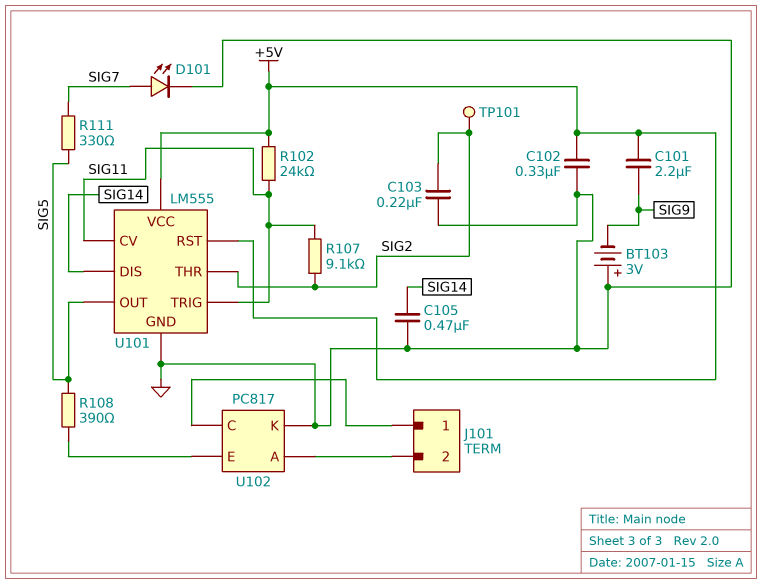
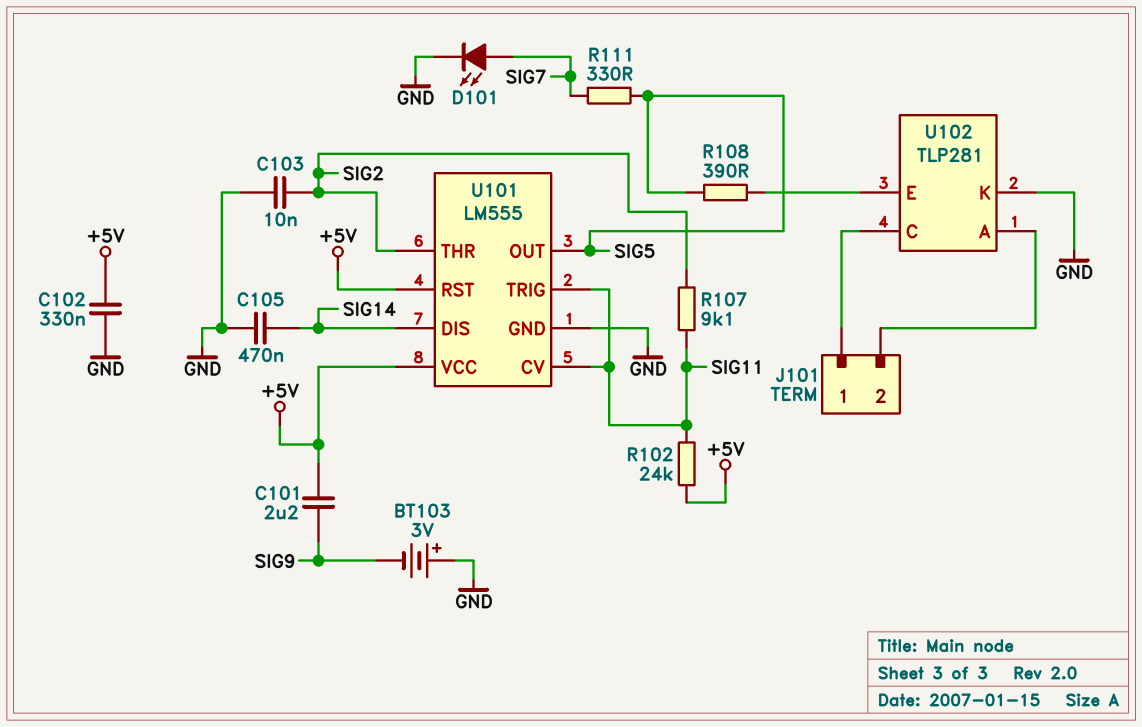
C103: 220nF (GND, SIG2) -> 10nF (GND, SIG2)
TP101: test point (SIG2) -> none
U102: PC817 -> TLP281

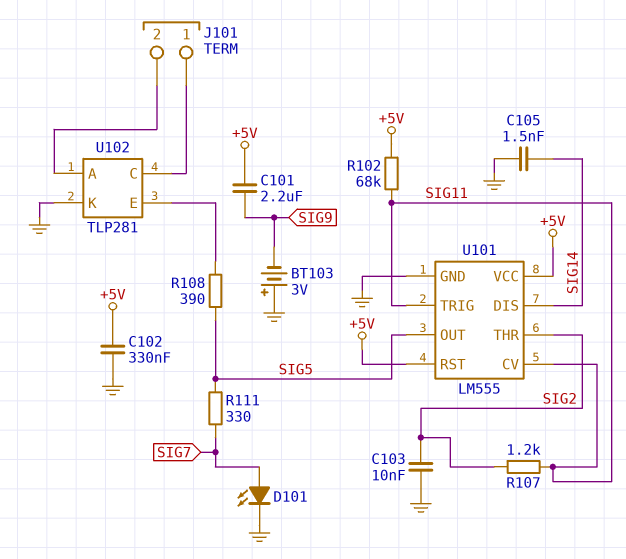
C105: 470nF (GND, SIG14) -> 1.5nF (GND, SIG14)
R102: 24k (+5V, SIG11) -> 68k (+5V, SIG11)
R107: 9.1k (SIG2, SIG11) -> 1.2k (SIG2, SIG11)

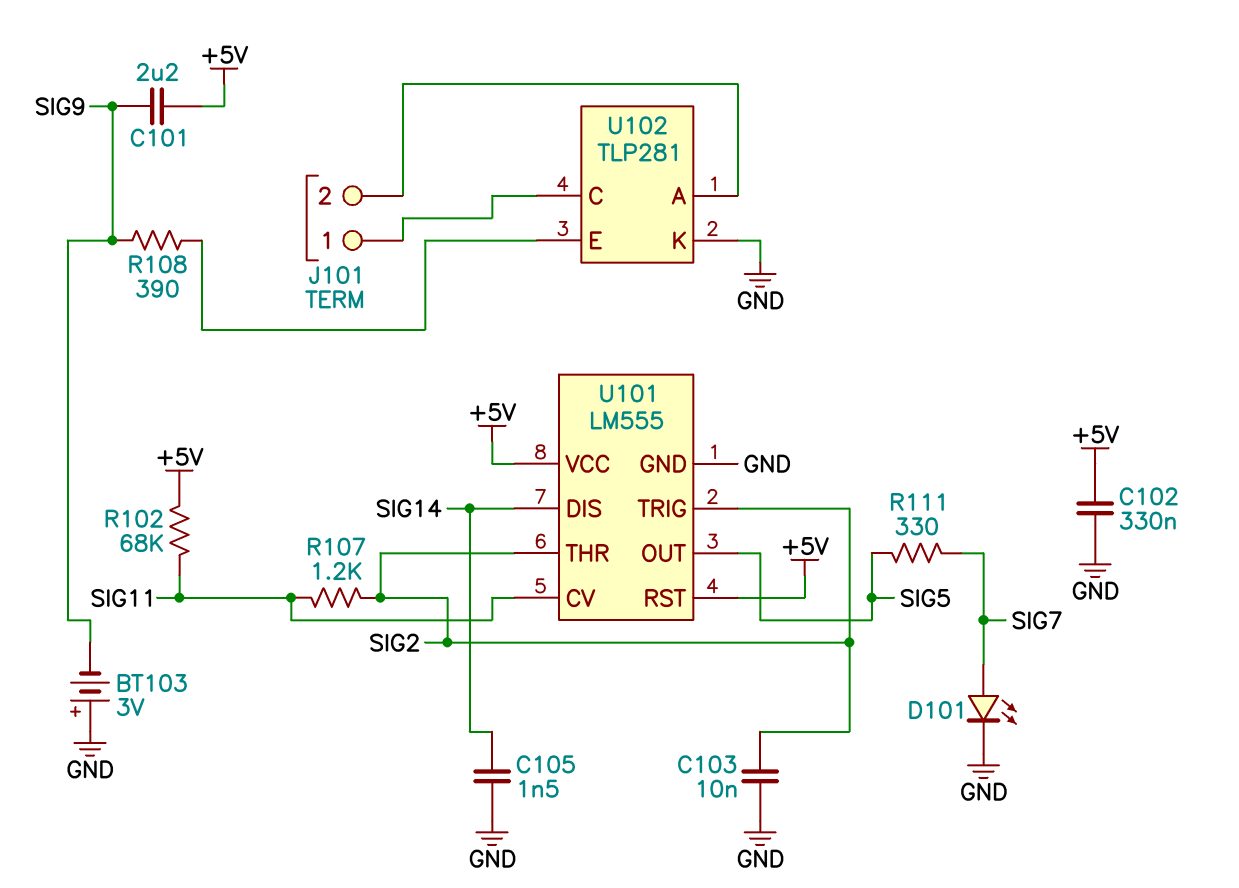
R108: 390 (SIG5, U102/E) -> 390 (SIG9, U102/E)
U101 pin TRIG: SIG11 -> SIG2

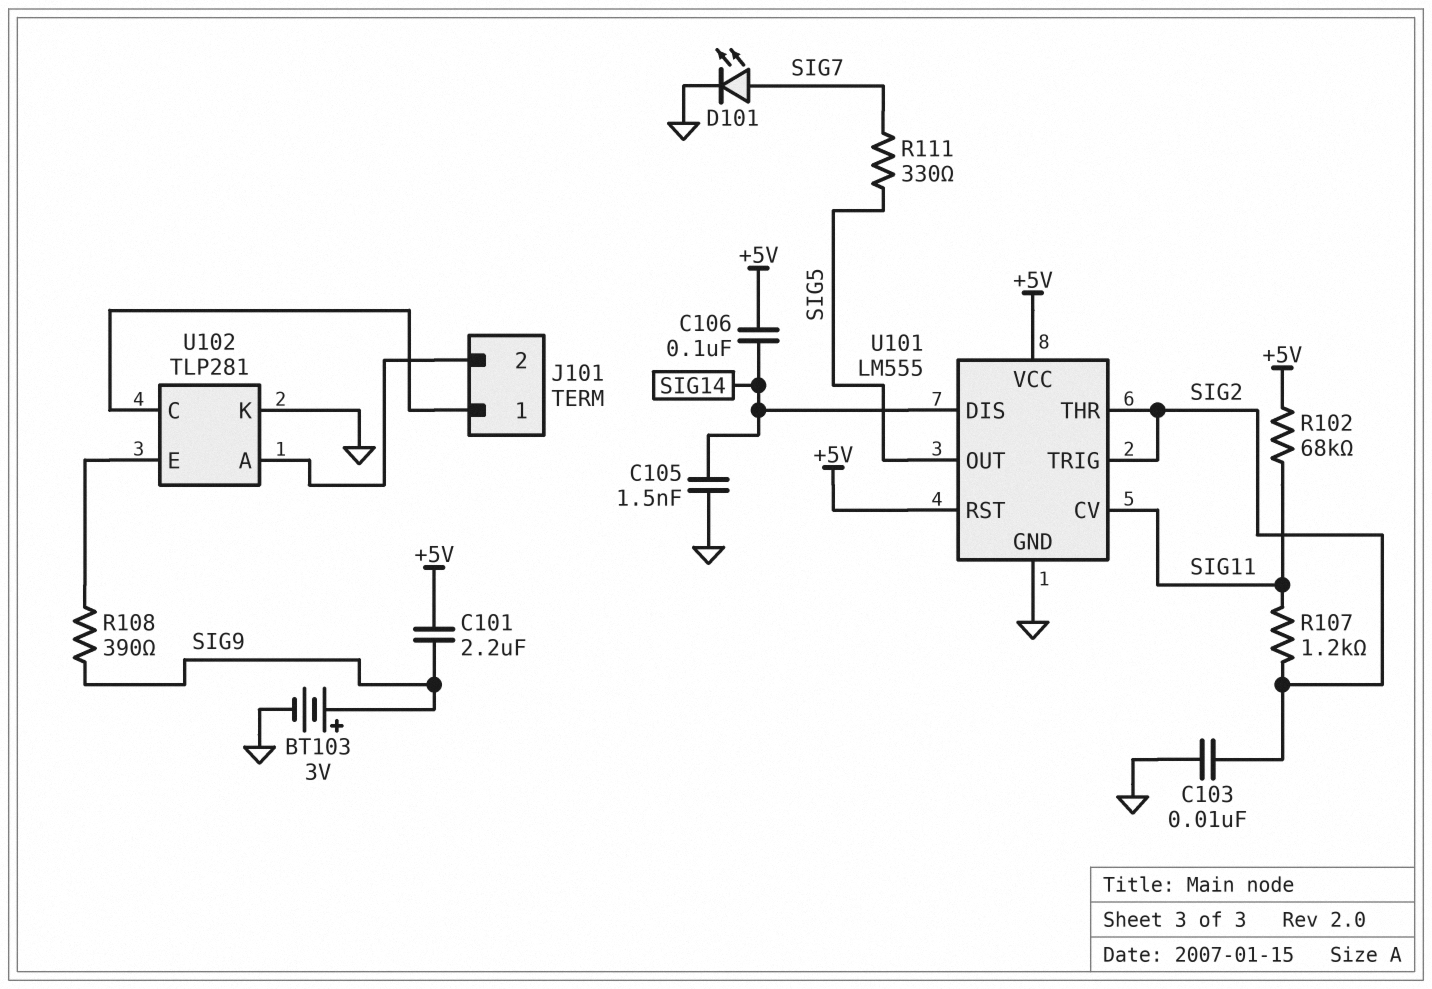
BT103: 3V (plus GND, minus SIG9) -> 3V (plus SIG9, minus GND)
C102: 330nF (+5V, GND) -> none
C106: none -> 100nF (+5V, SIG14)

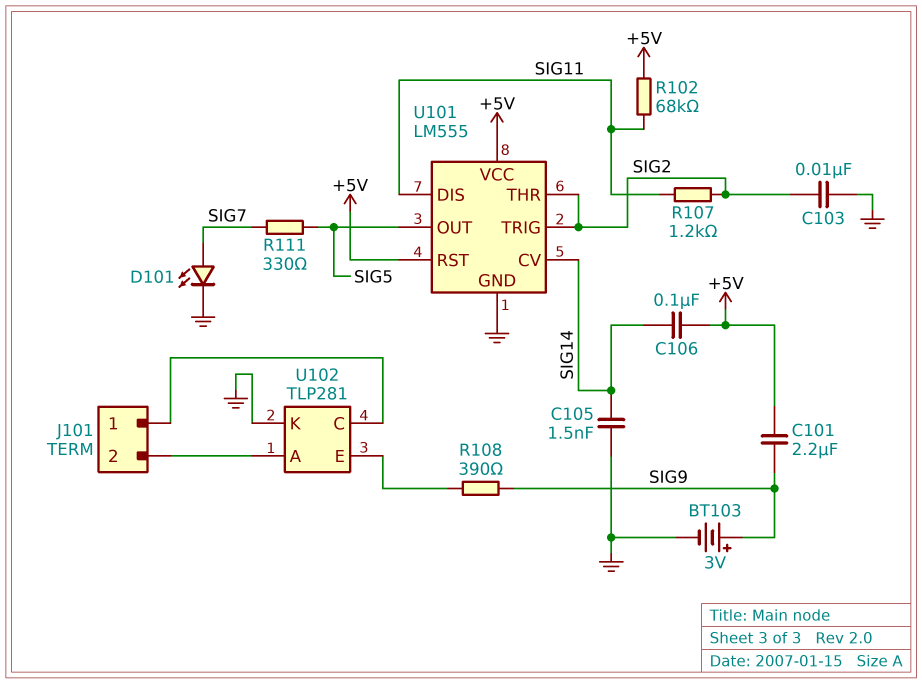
U101 pin CV: SIG11 -> SIG14
U101 pin DIS: SIG14 -> SIG11

